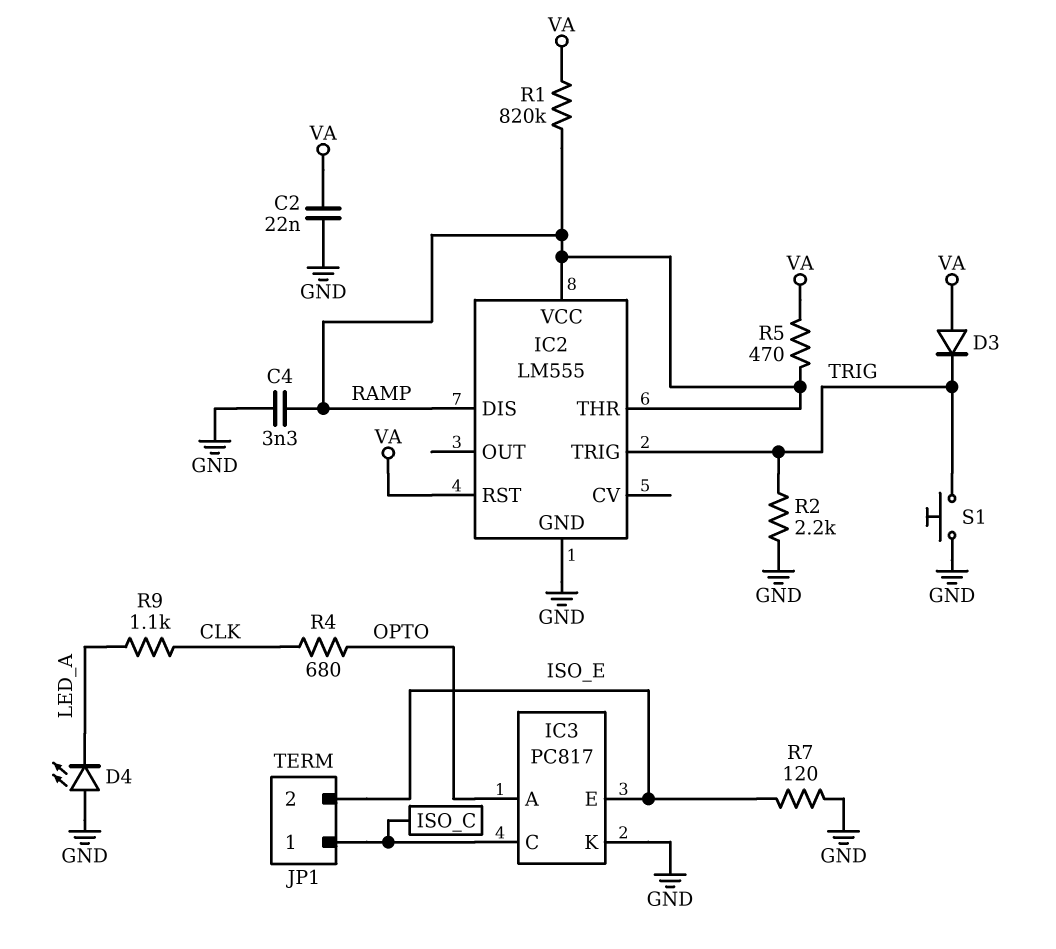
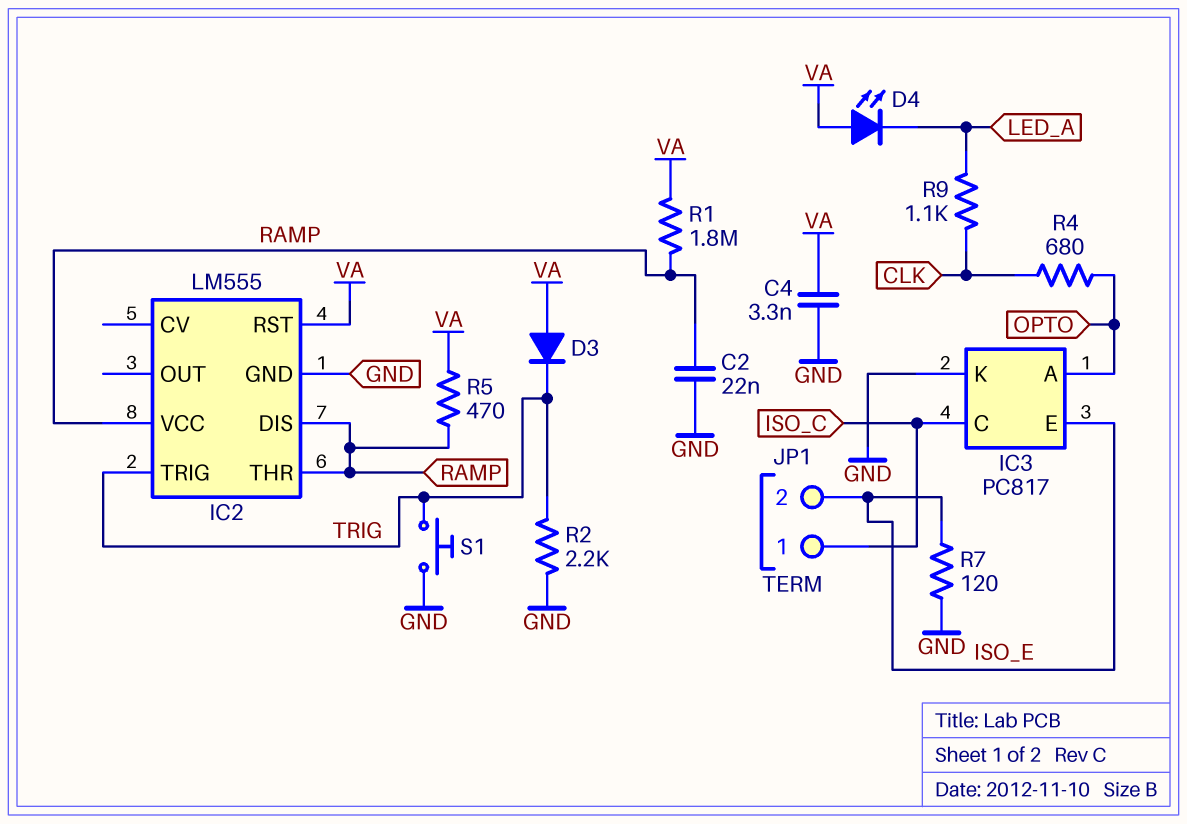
C2: 22nF (GND, VA) -> 22nF (GND, RAMP)
C4: 3.3nF (GND, RAMP) -> 3.3nF (GND, VA)
D4: LED (A GND, K LED_A) -> LED (A VA, K LED_A)
R1: 820k (RAMP, VA) -> 1.8M (RAMP, VA)

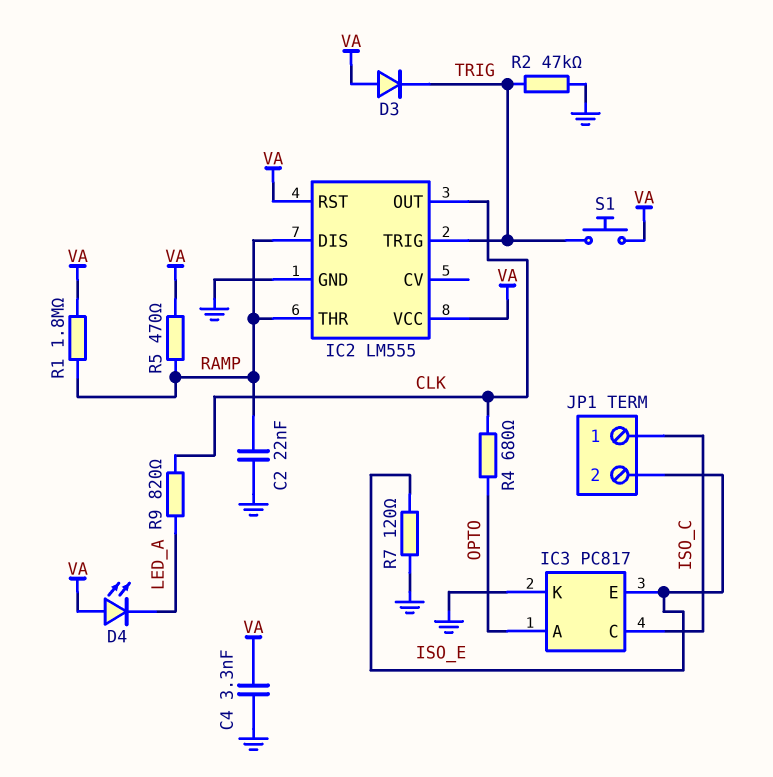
IC2 pin OUT: none -> CLK
IC2 pin VCC: RAMP -> VA
R2: 2.2k (GND, TRIG) -> 47k (GND, TRIG)
R9: 1.1k (CLK, LED_A) -> 820 (CLK, LED_A)
S1: button (GND, TRIG) -> button (TRIG, VA)

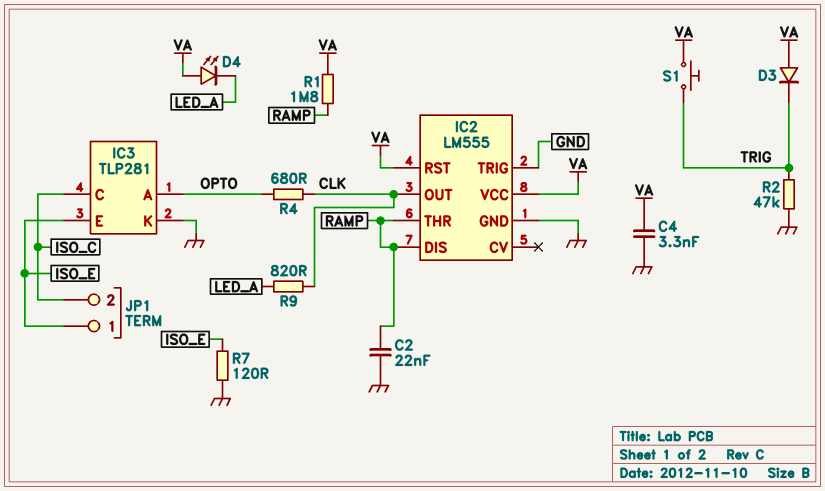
IC2 pin TRIG: TRIG -> GND
IC3: PC817 -> TLP281
JP1 pin 1: ISO_C -> ISO_E
JP1 pin 2: ISO_E -> ISO_C
R5: 470 (RAMP, VA) -> none

